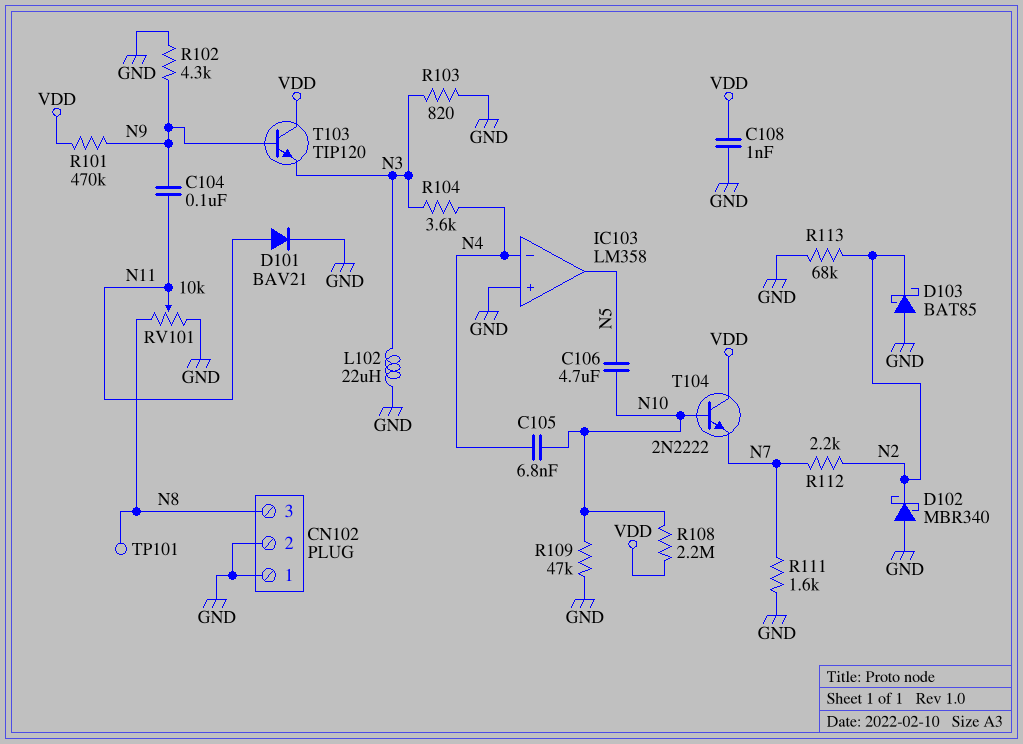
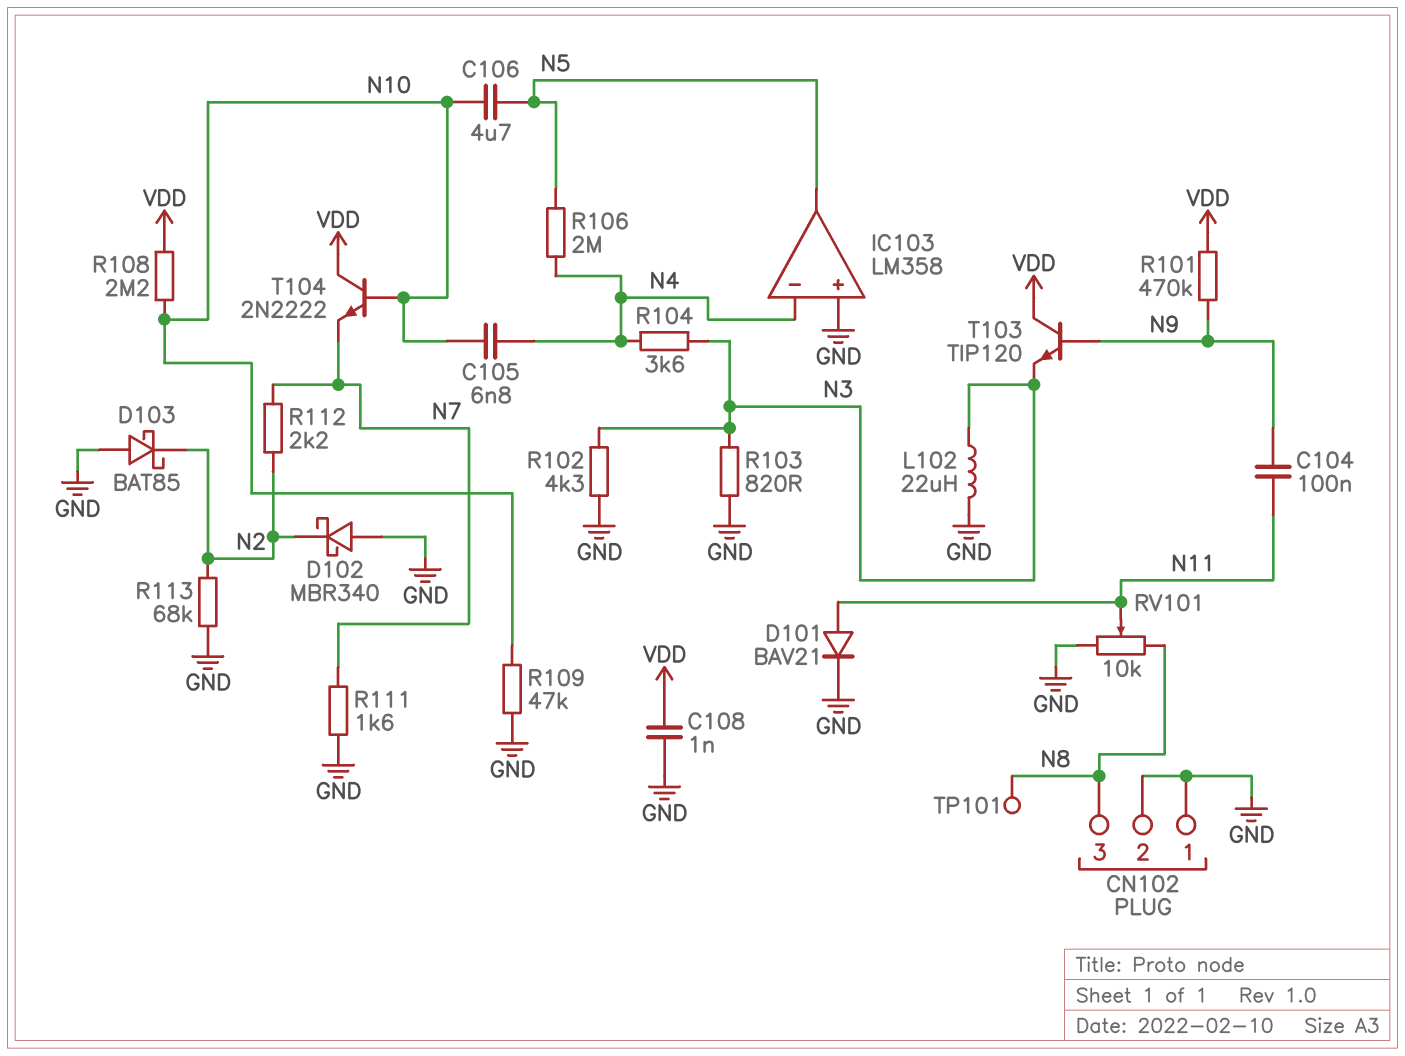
R102: 4.3k (GND, N9) -> 4.3k (GND, N3)
R106: none -> 2M (N4, N5)

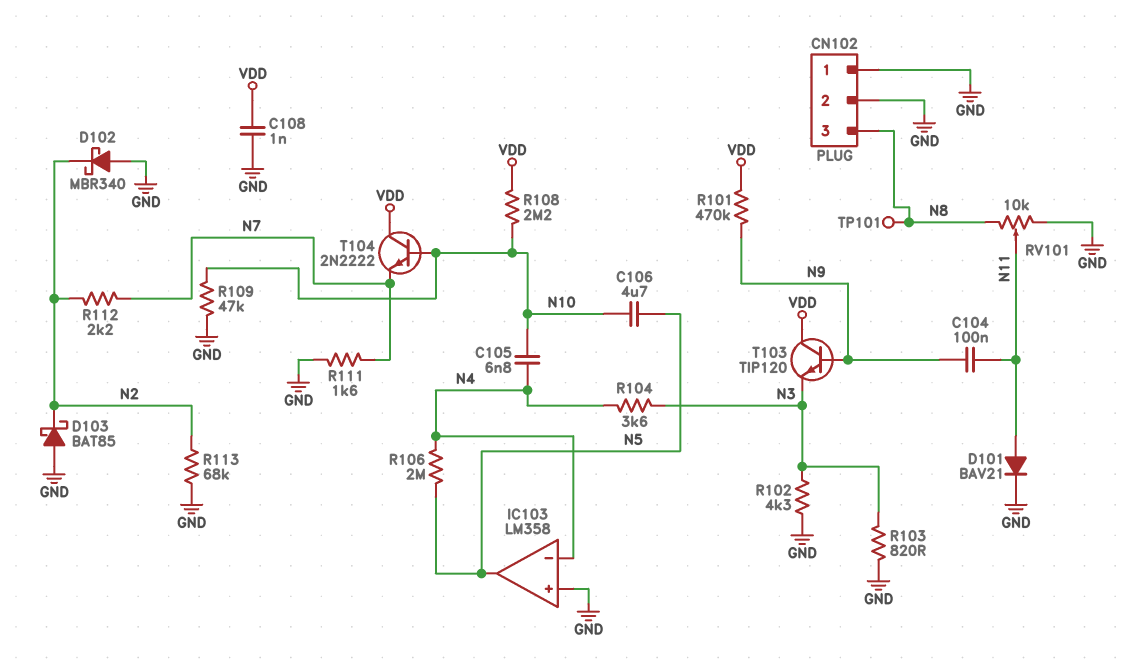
L102: 22uH (GND, N3) -> none

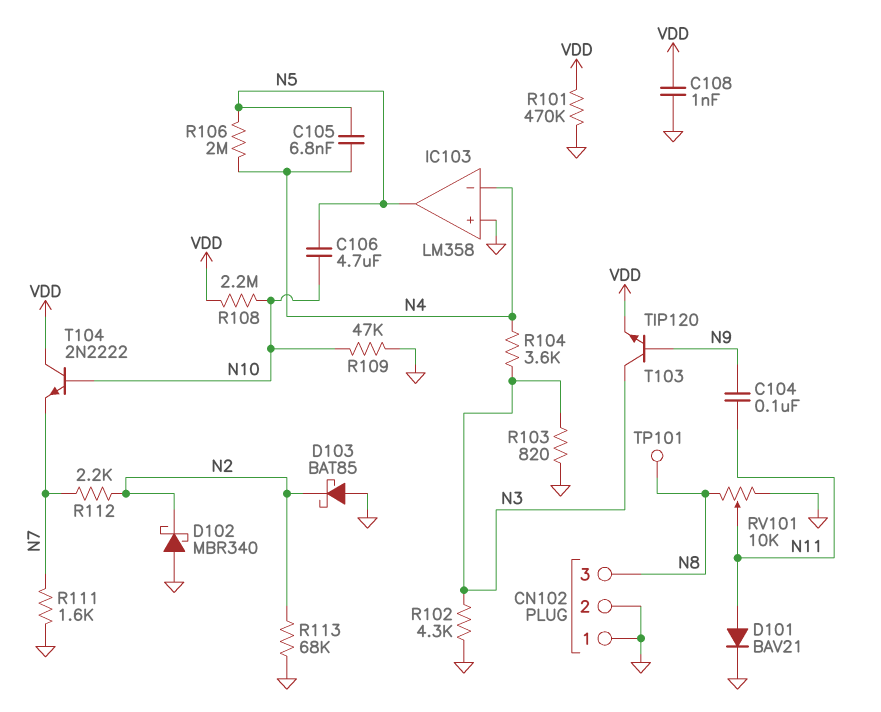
C105: 6.8nF (N4, N10) -> 6.8nF (N4, N5)
R101: 470k (N9, VDD) -> 470k (GND, VDD)
T103: NPN TIP120 (B N9, C VDD, E N3) -> NPN TIP120 (B N9, C N3, E VDD)

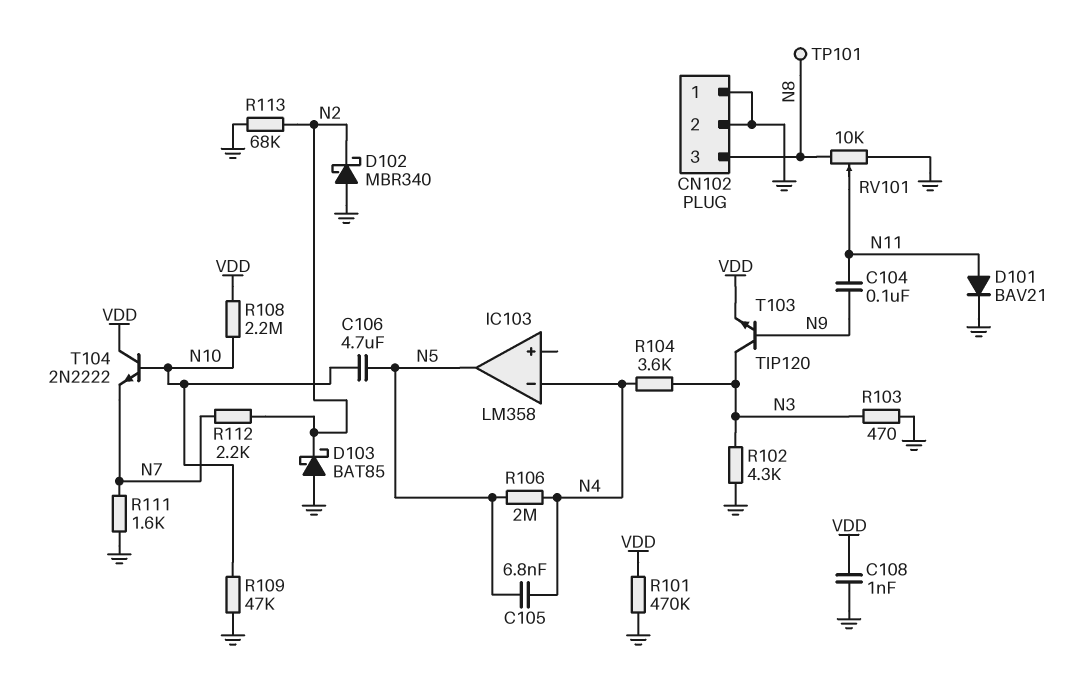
IC103 pin in+: GND -> none
R103: 820 (GND, N3) -> 470 (GND, N3)

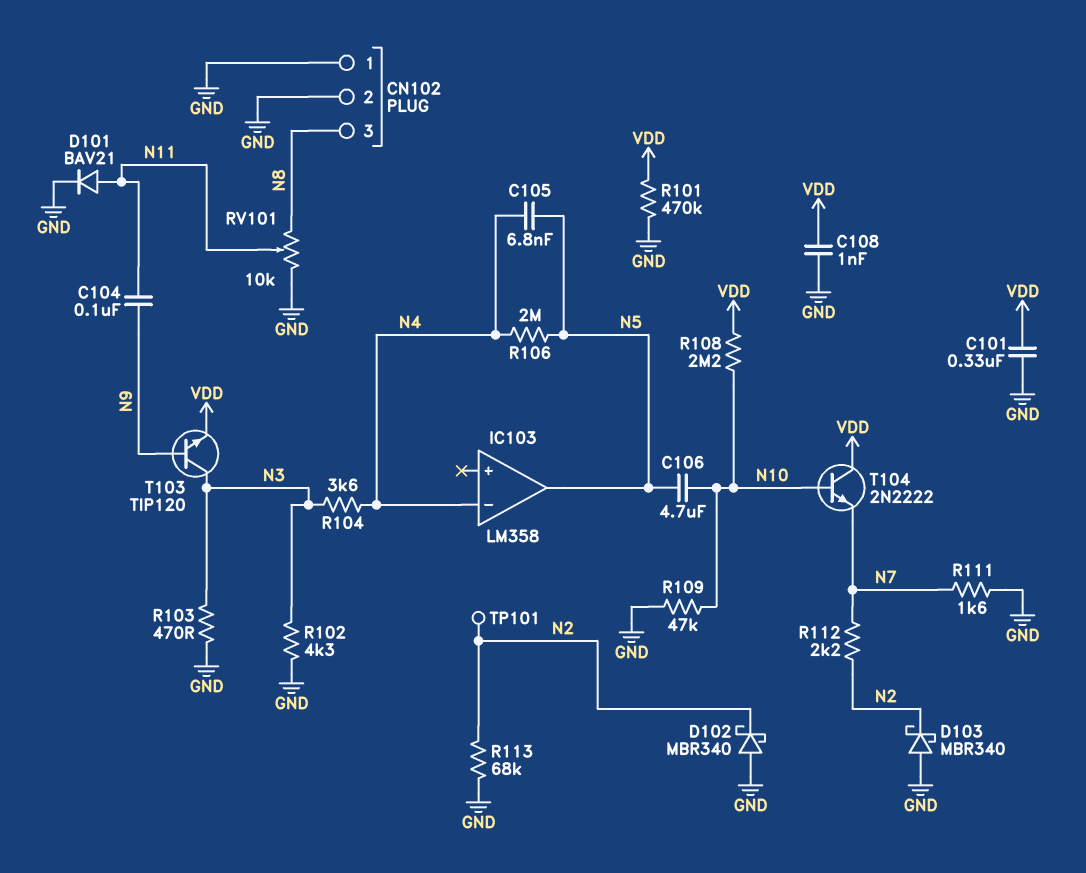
C101: none -> 330nF (GND, VDD)
D103: schottky BAT85 (A GND, K N2) -> schottky MBR340 (A GND, K N2)
TP101: test point (N8) -> test point (N2)

